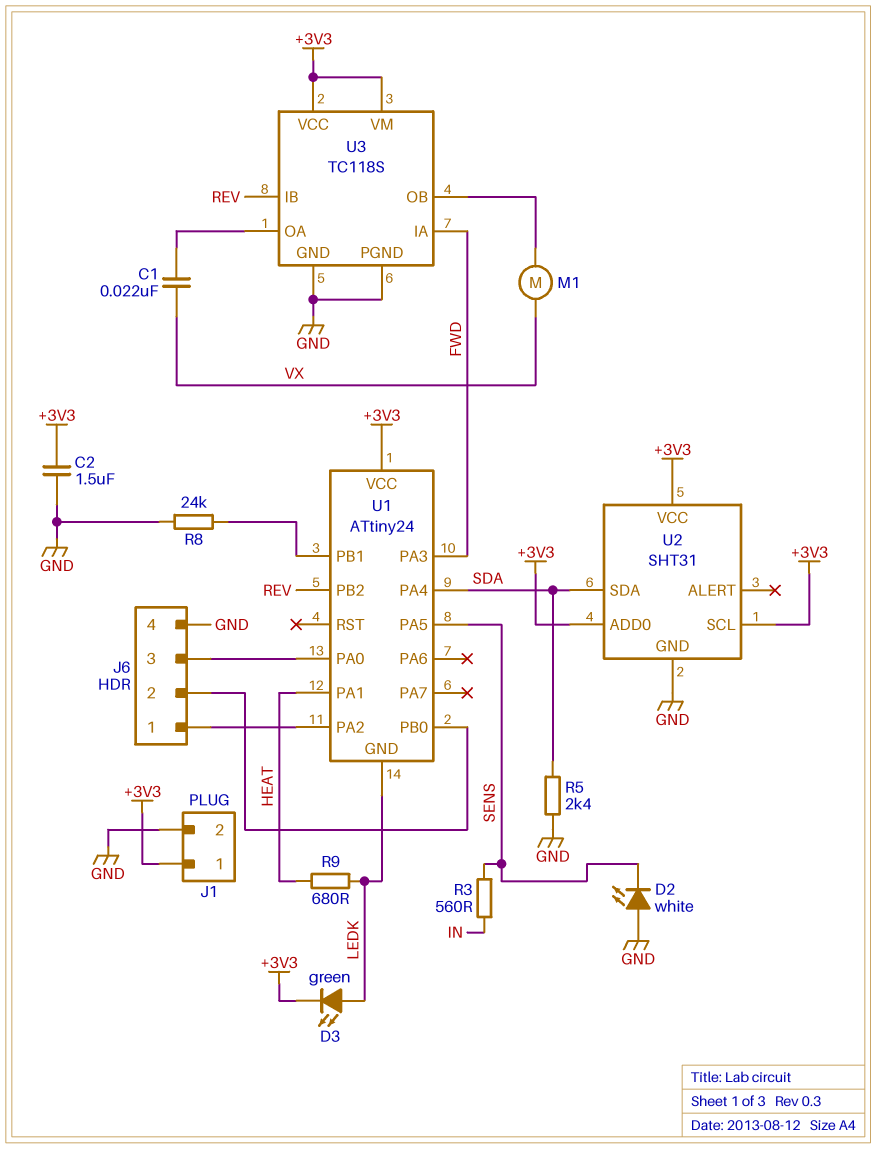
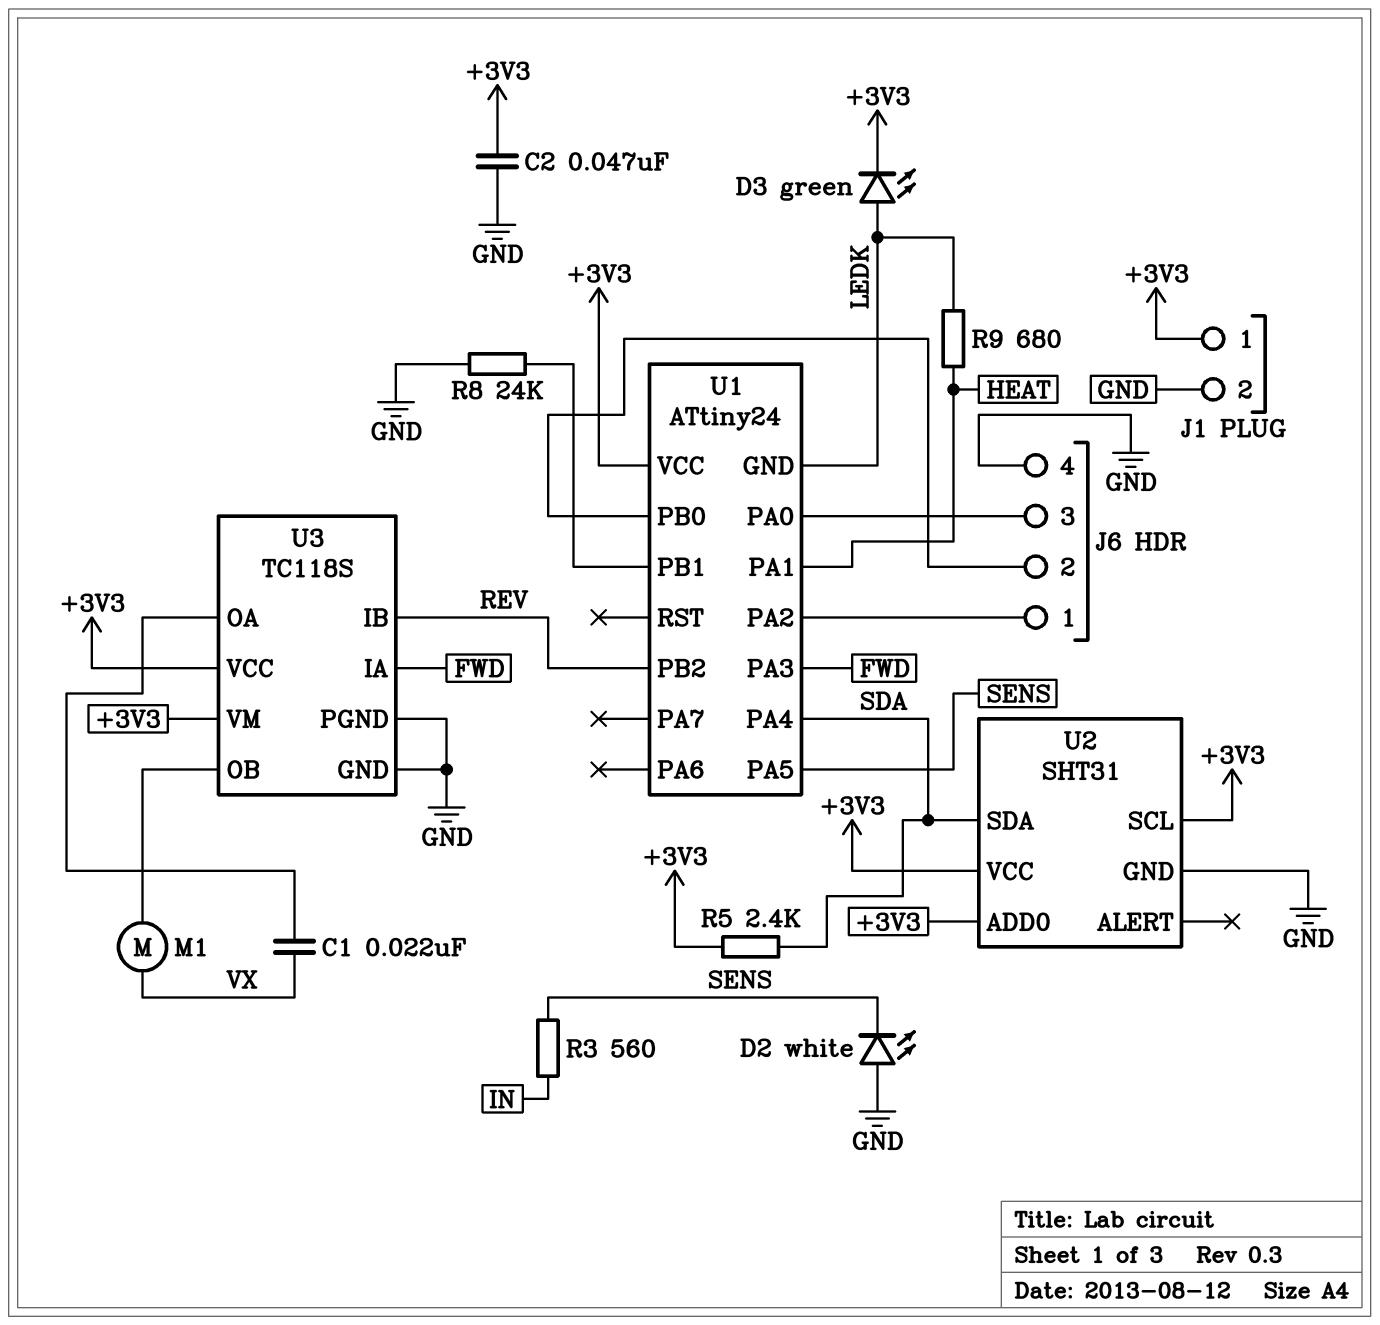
C2: 1.5uF (+3V3, GND) -> 47nF (+3V3, GND)
R5: 2.4k (GND, SDA) -> 2.4k (+3V3, SDA)

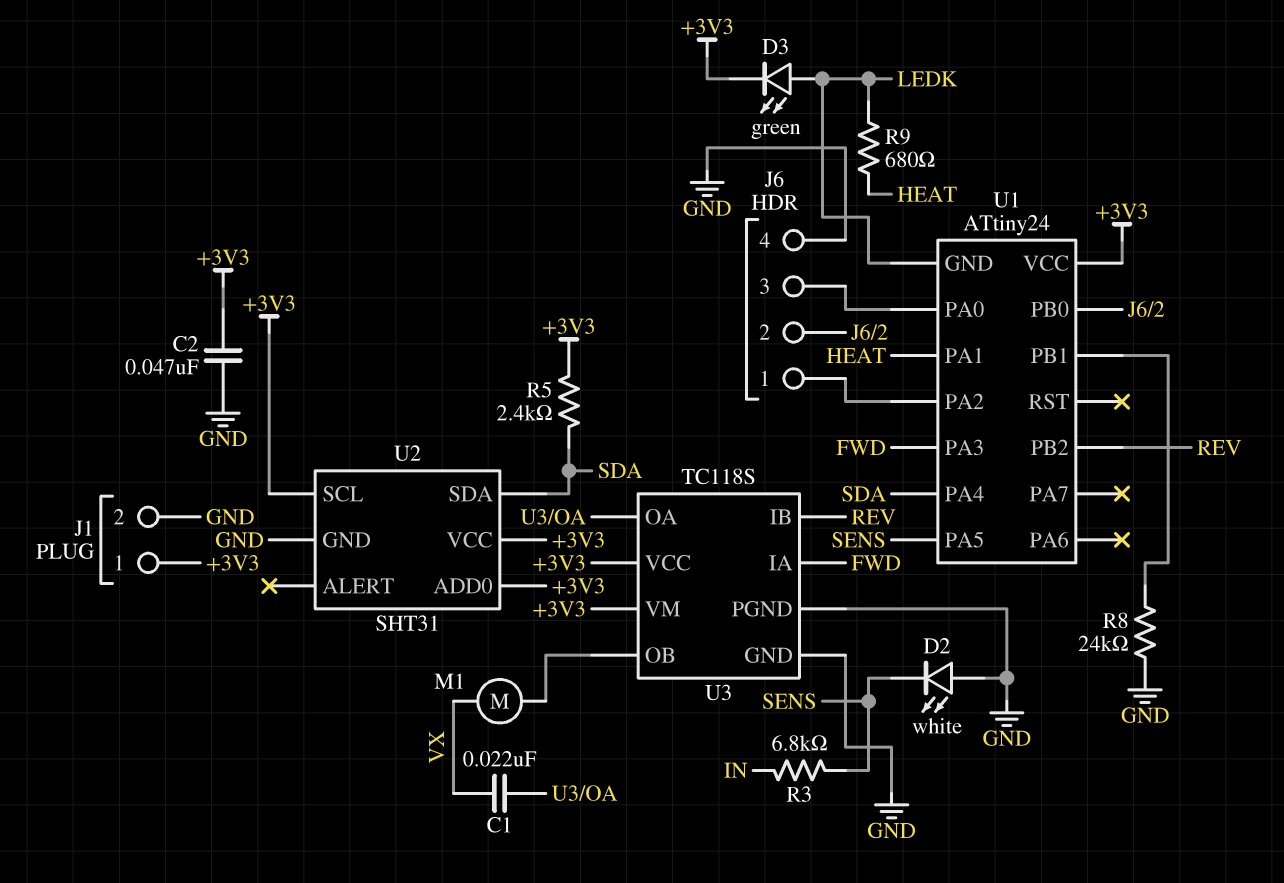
R3: 560 (IN, SENS) -> 6.8k (IN, SENS)

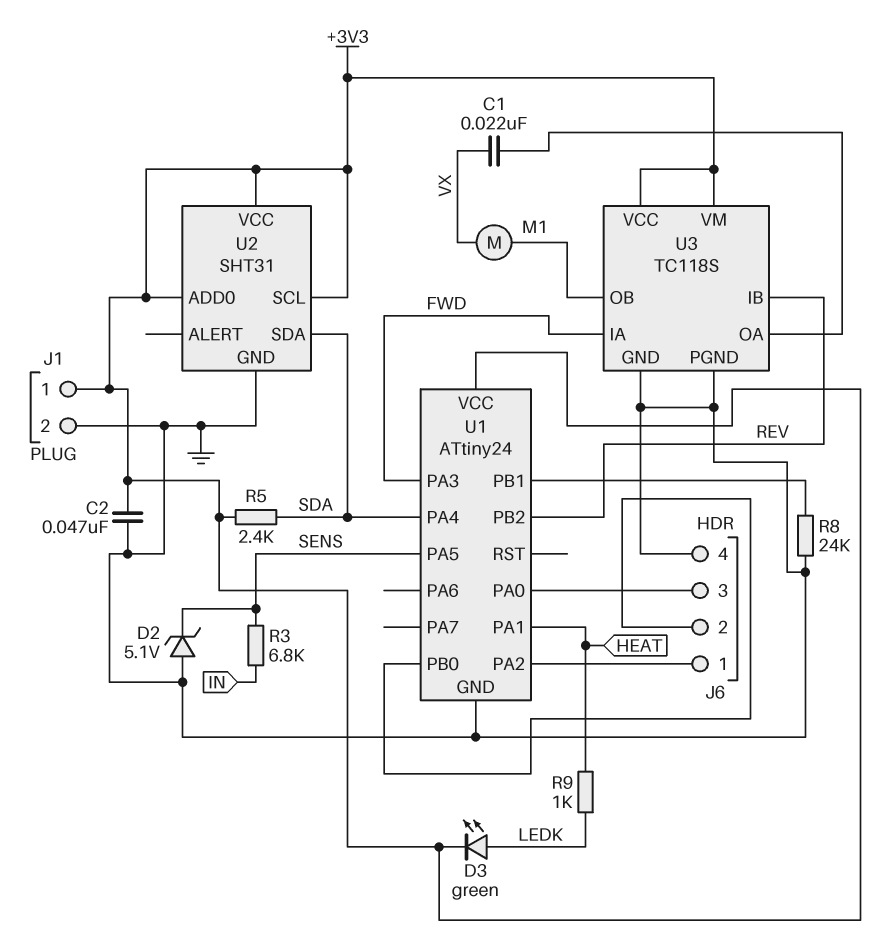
D2: LED white (A GND, K SENS) -> zener 5.1V (A GND, K SENS)
R9: 680 (HEAT, LEDK) -> 1k (HEAT, LEDK)
U1 pin GND: LEDK -> GND

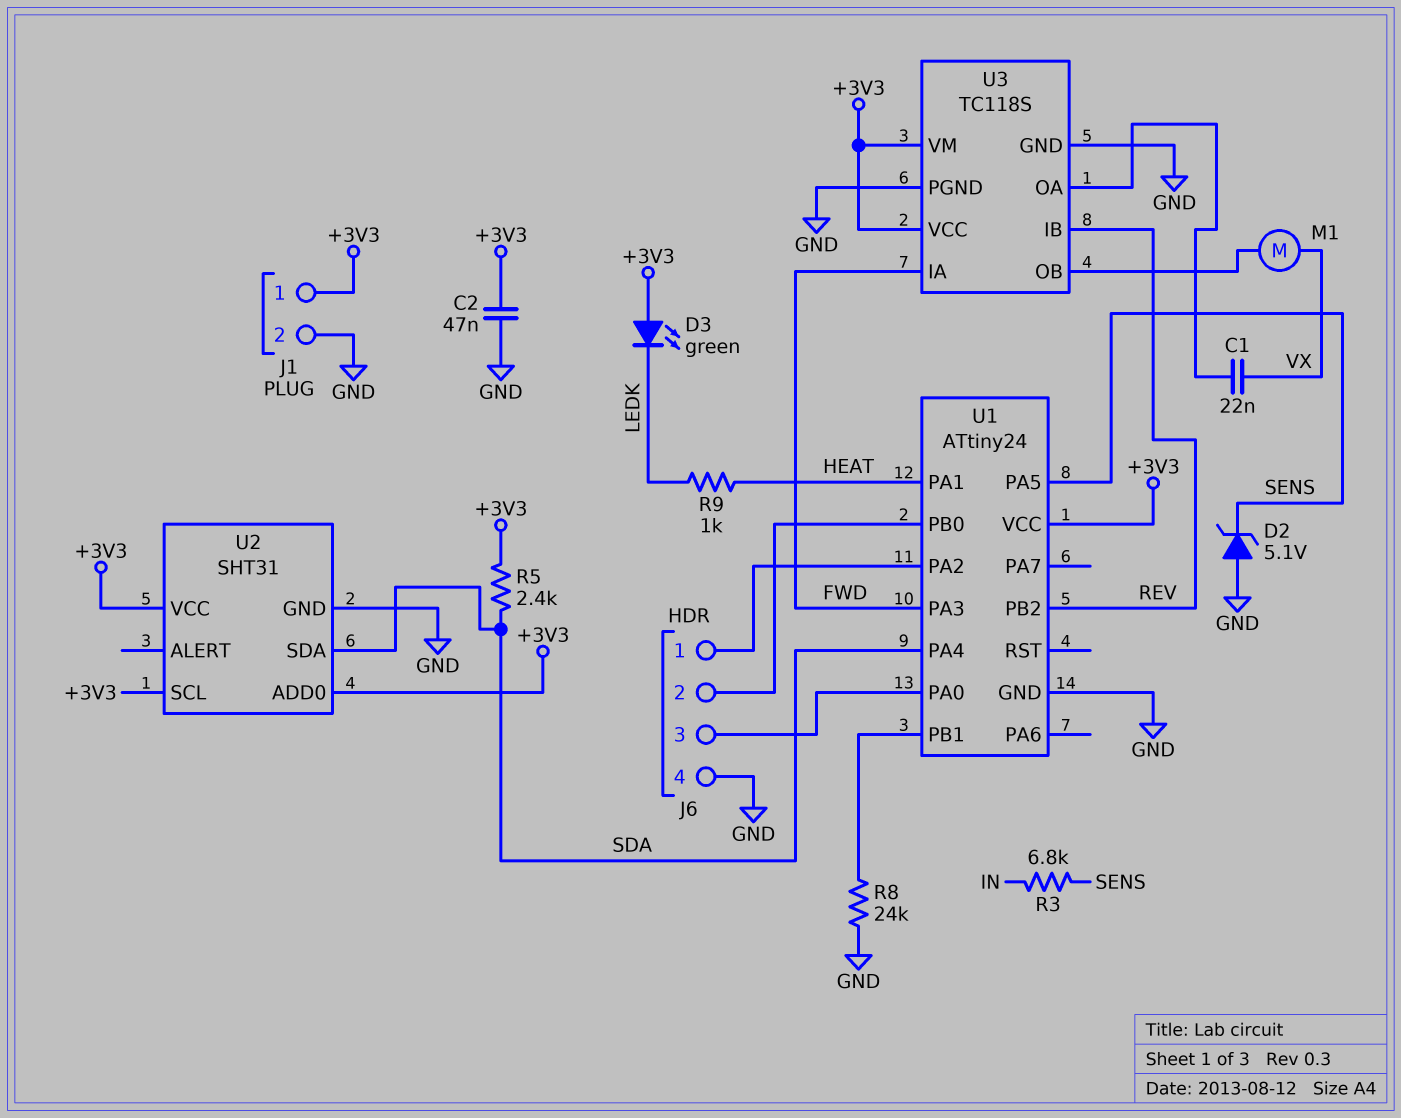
D3: LED green (A LEDK, K +3V3) -> LED green (A +3V3, K LEDK)

